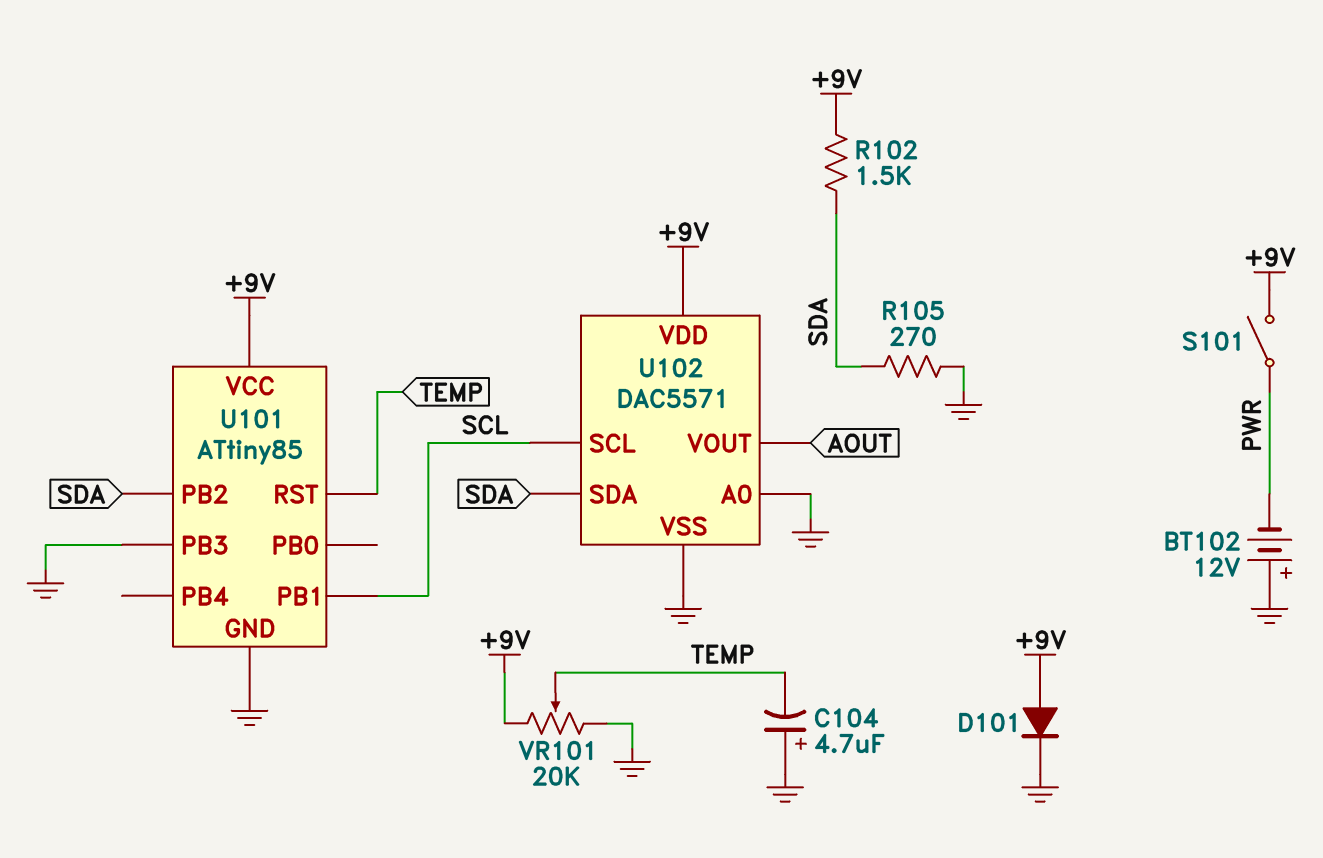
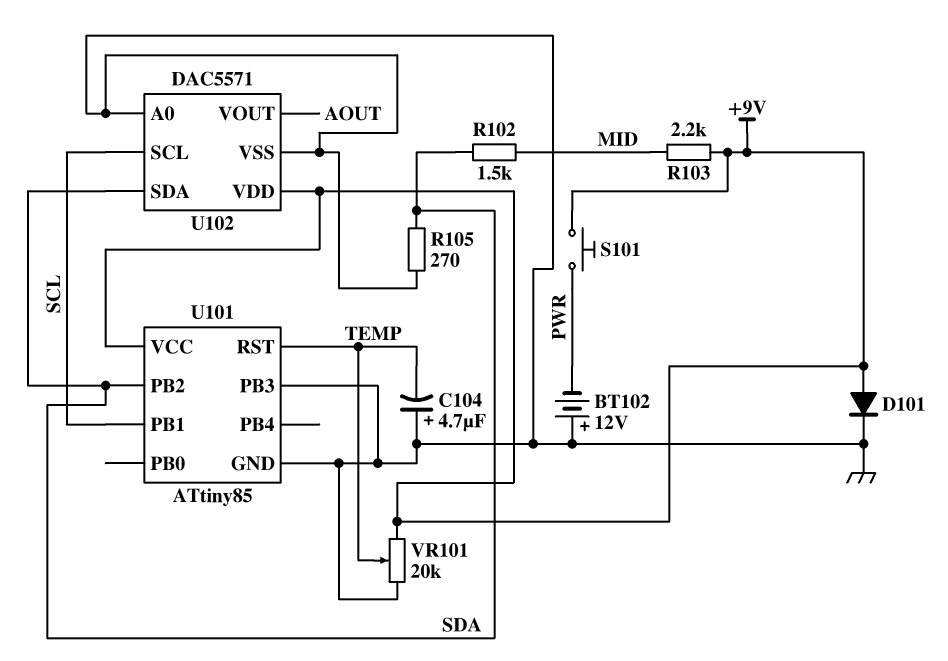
R102: 1.5k (+9V, SDA) -> 1.5k (MID, SDA)
R103: none -> 2.2k (+9V, MID)
S101: switch (+9V, PWR) -> button (+9V, PWR)

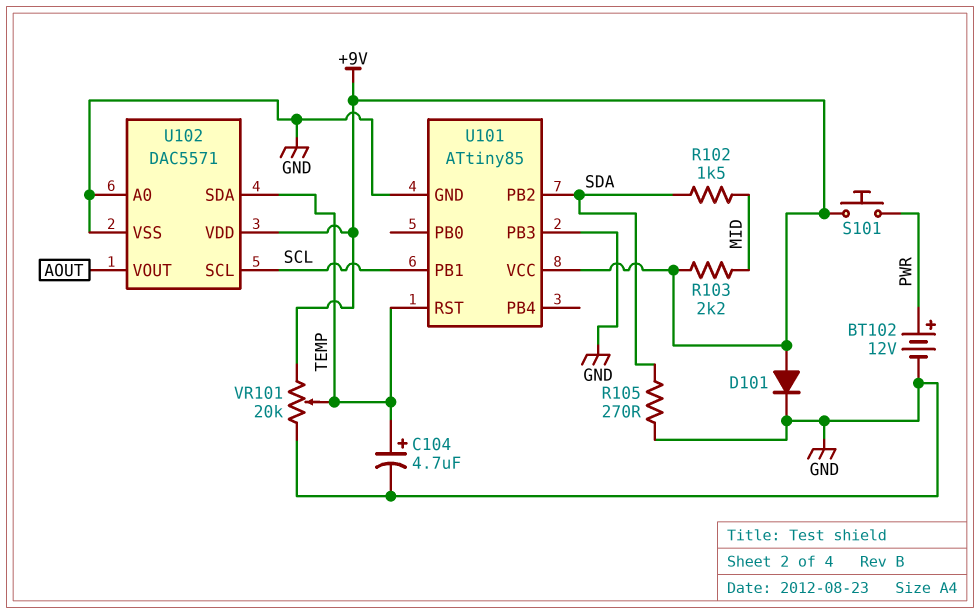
BT102: 12V (plus GND, minus PWR) -> 12V (plus PWR, minus GND)
C104: 4.7uF (plus GND, minus TEMP) -> 4.7uF (plus TEMP, minus GND)
U102 pin SDA: SDA -> TEMP

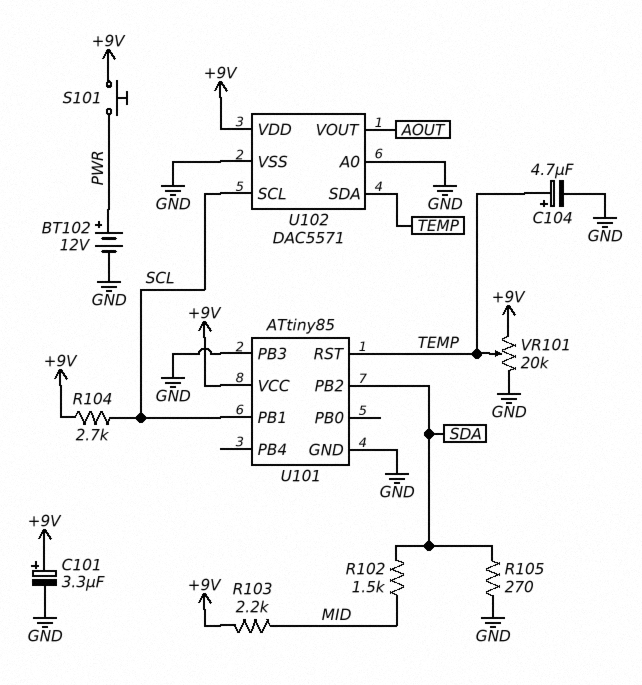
C101: none -> 3.3uF (plus +9V, minus GND)
D101: diode (A +9V, K GND) -> none
R104: none -> 2.7k (+9V, SCL)

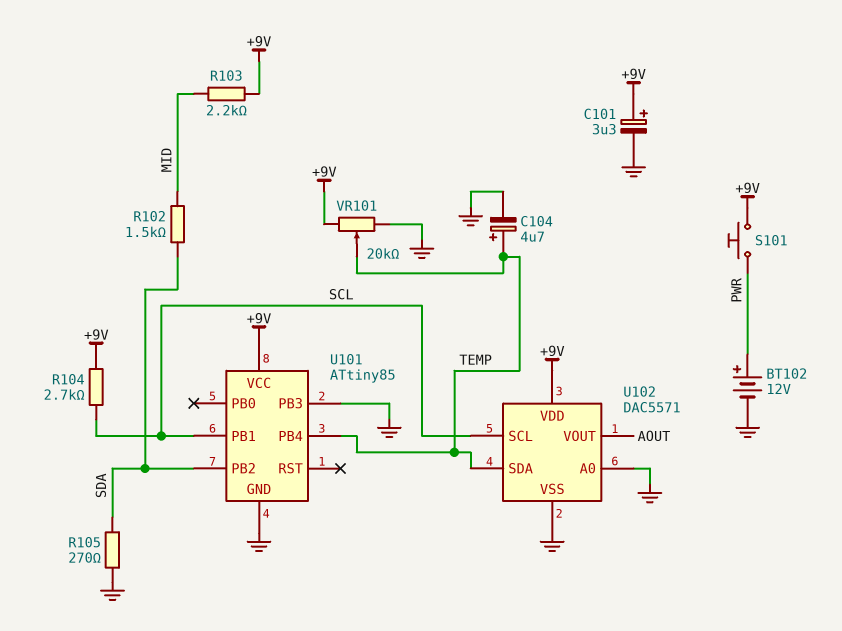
U101 pin PB4: none -> TEMP
U101 pin RST: TEMP -> none

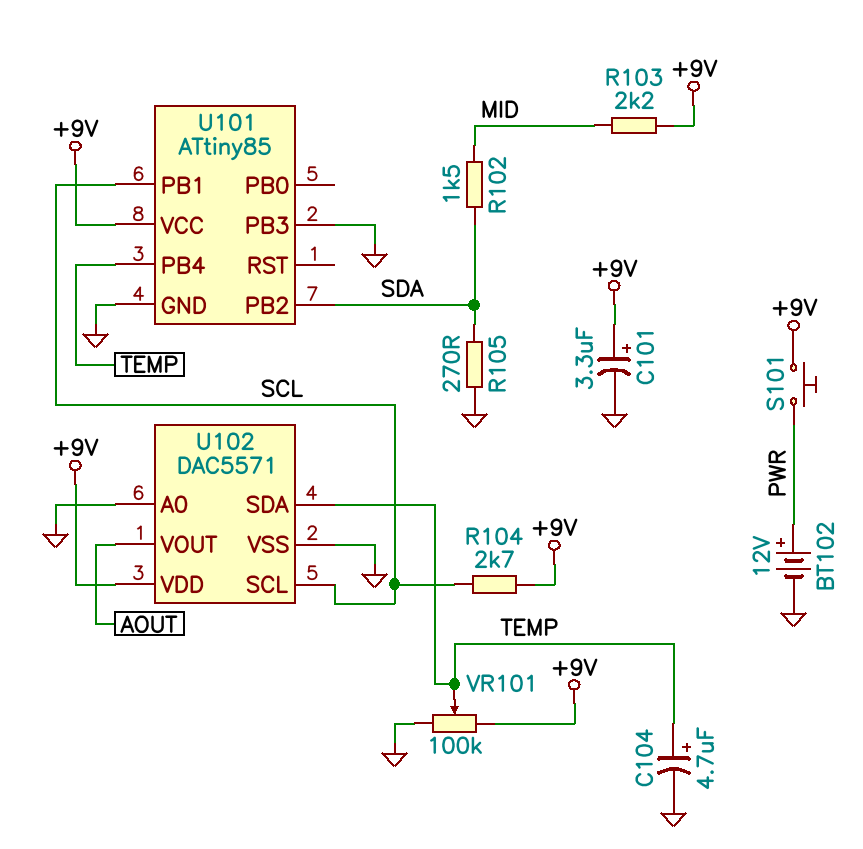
VR101: 20k (+9V, GND, wiper TEMP) -> 100k (+9V, GND, wiper TEMP)

